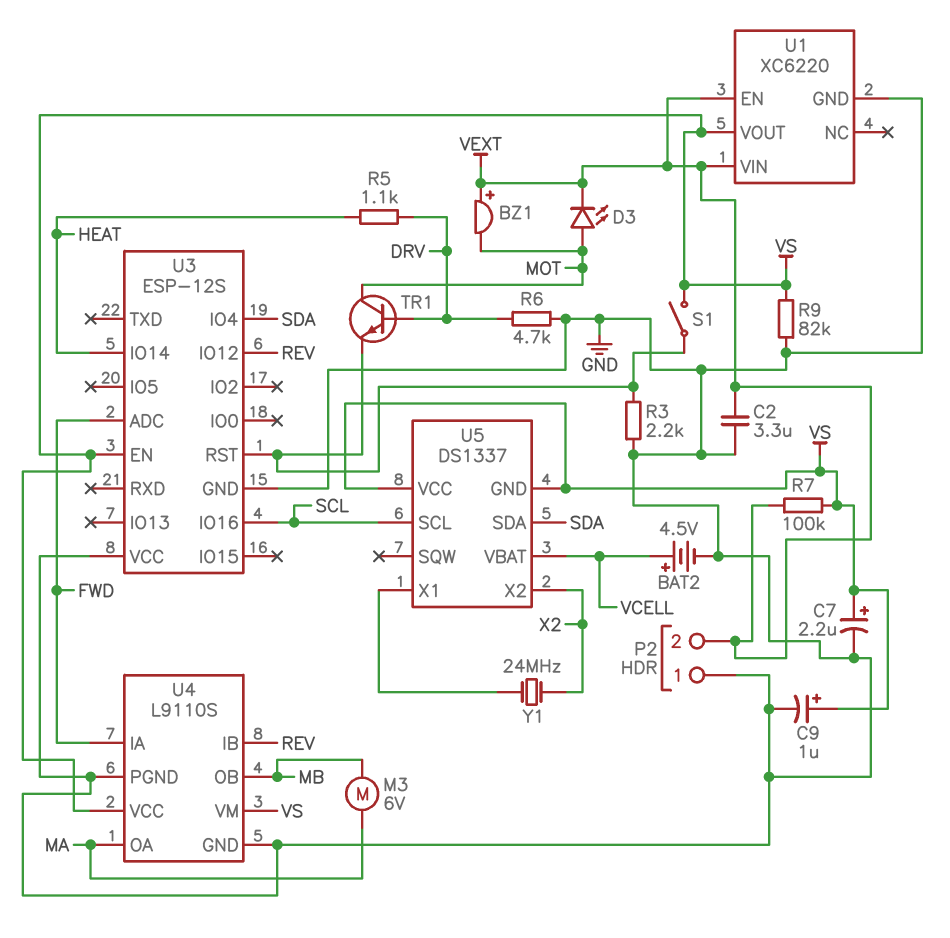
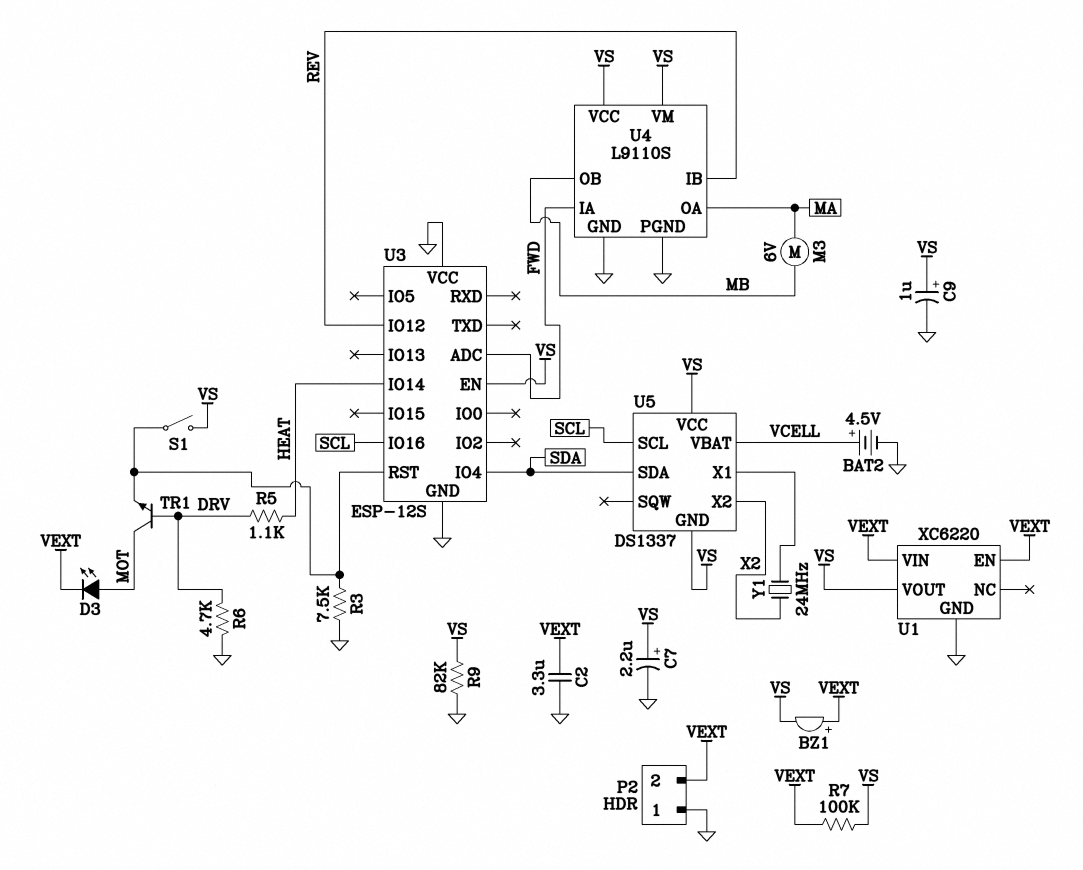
BZ1: buzzer (plus VEXT, minus MOT) -> buzzer (plus VEXT, minus VS)
R3: 2.2k (GND, U3/RST) -> 7.5k (GND, U3/RST)

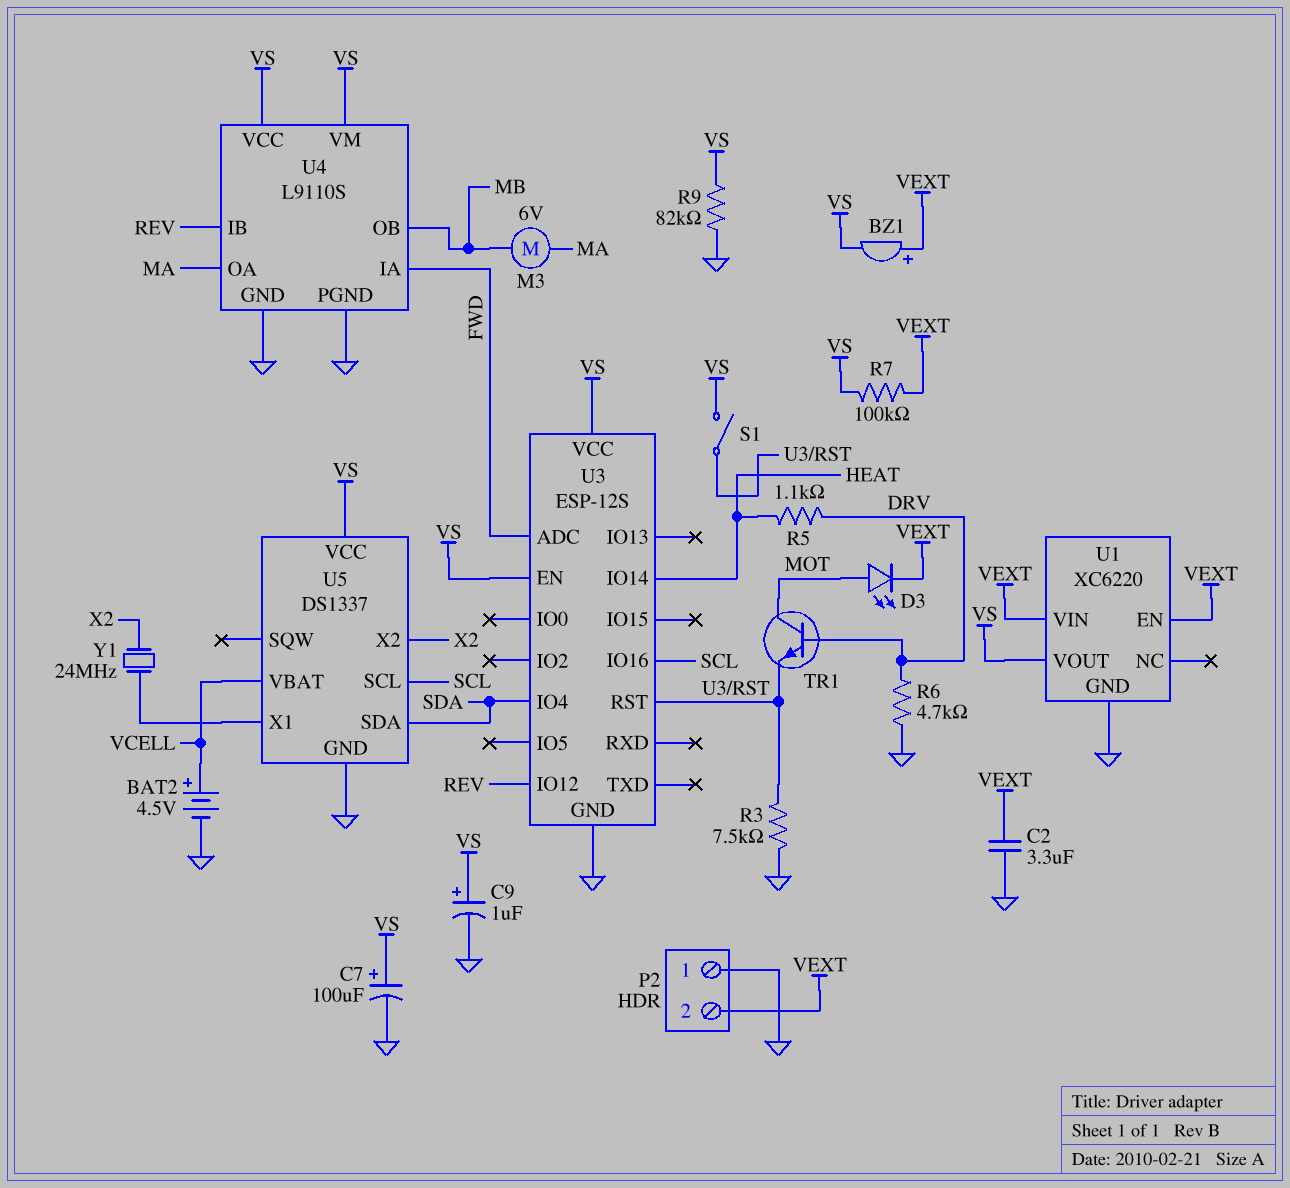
C7: 2.2uF (plus VS, minus GND) -> 100uF (plus VS, minus GND)
U3 pin VCC: GND -> VS
U5 pin GND: VS -> GND

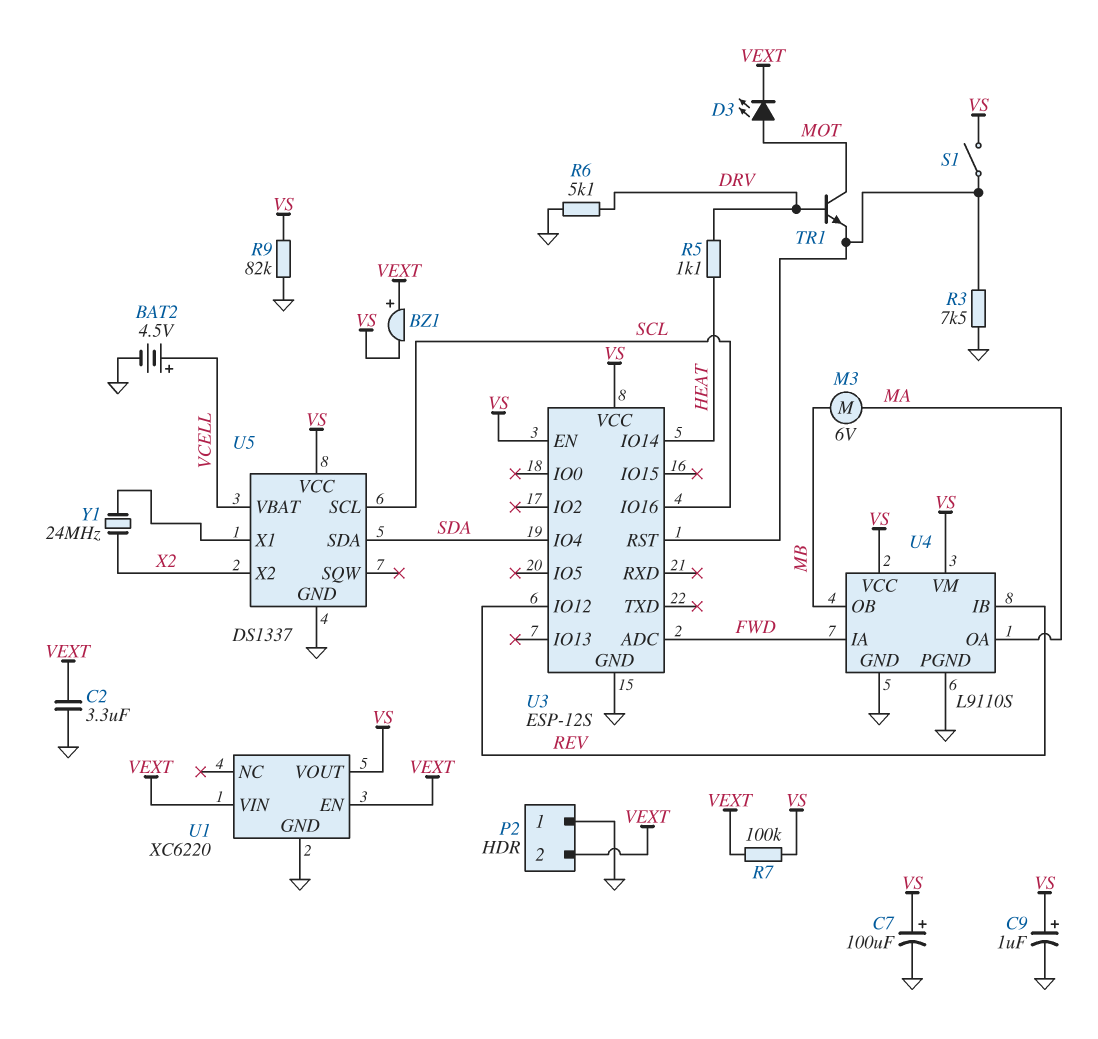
R6: 4.7k (DRV, GND) -> 5.1k (DRV, GND)

